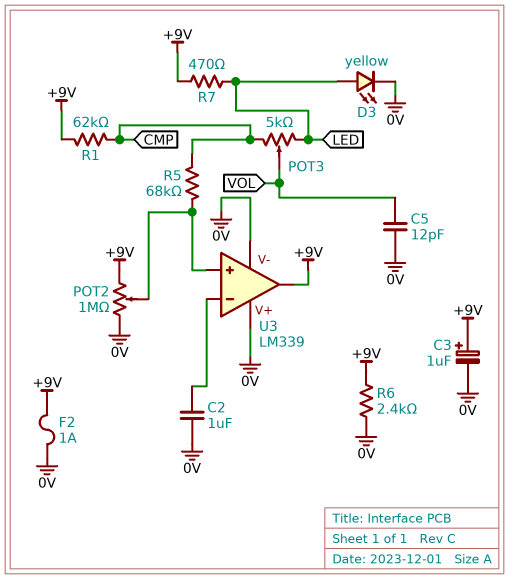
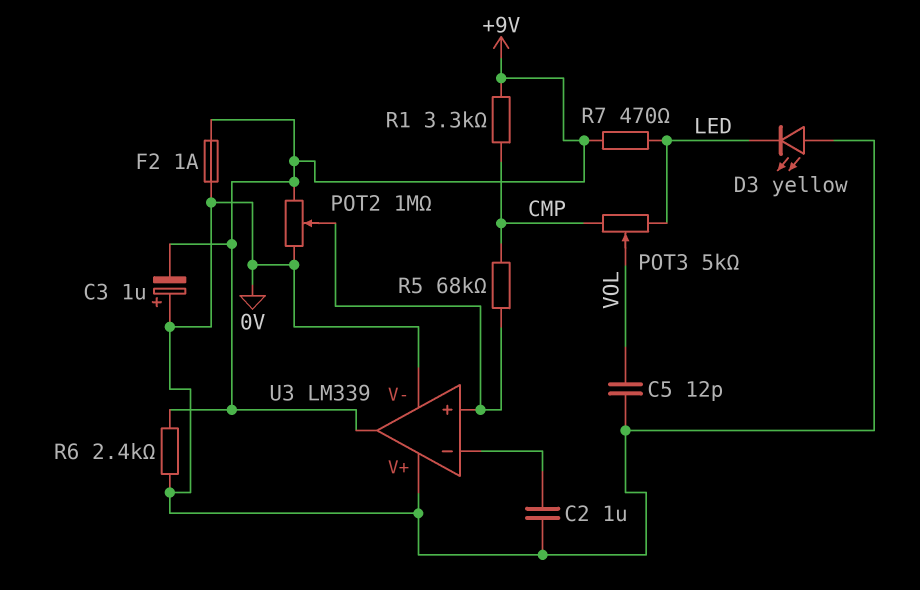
C3: 1uF (plus +9V, minus 0V) -> 1uF (plus 0V, minus +9V)
D3: LED yellow (A LED, K 0V) -> LED yellow (A 0V, K LED)
R1: 62k (+9V, CMP) -> 3.3k (+9V, CMP)

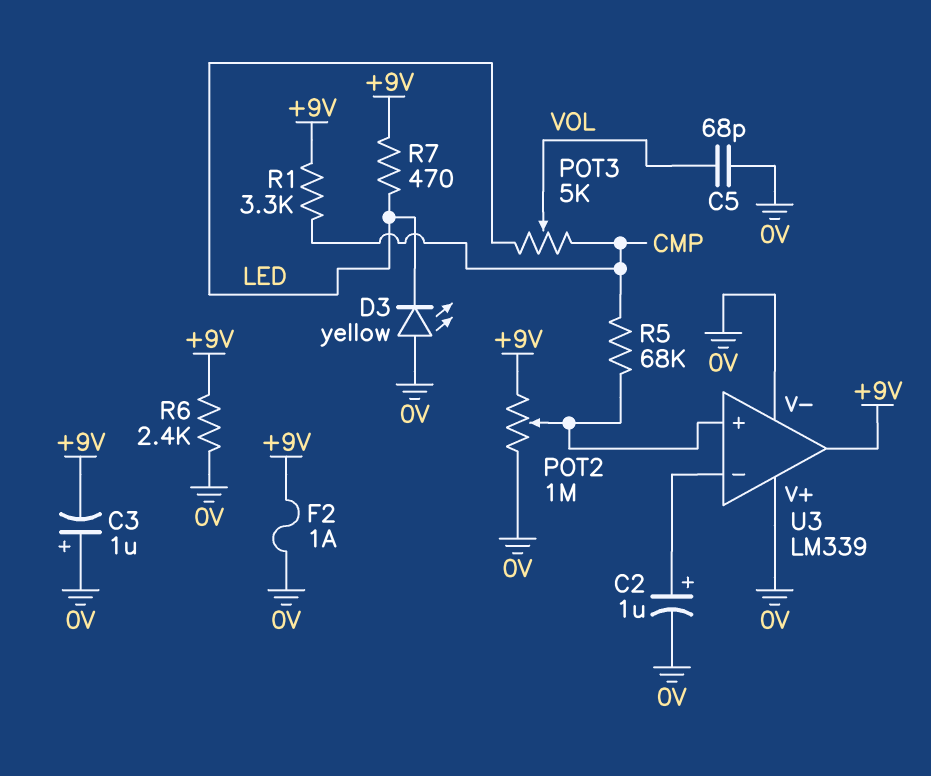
C2: 1uF (0V, U3/in-) -> 1uF (plus U3/in-, minus 0V)
C5: 12pF (0V, VOL) -> 68pF (0V, VOL)

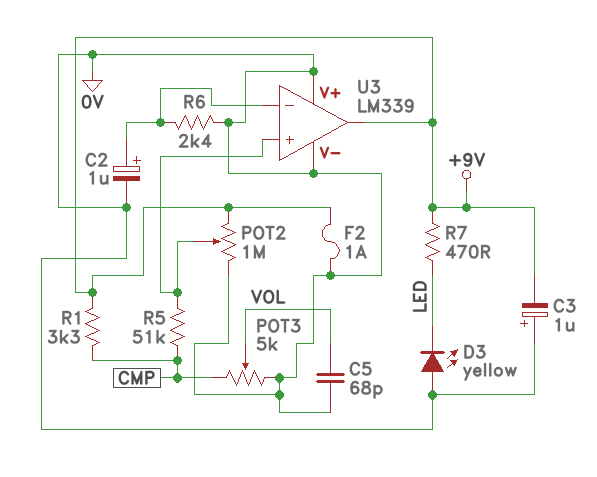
POT3: 5k (CMP, LED, wiper VOL) -> 5k (0V, CMP, wiper VOL)
R5: 68k (CMP, U3/in+) -> 51k (CMP, U3/in+)
R6: 2.4k (+9V, 0V) -> 2.4k (0V, U3/in-)

